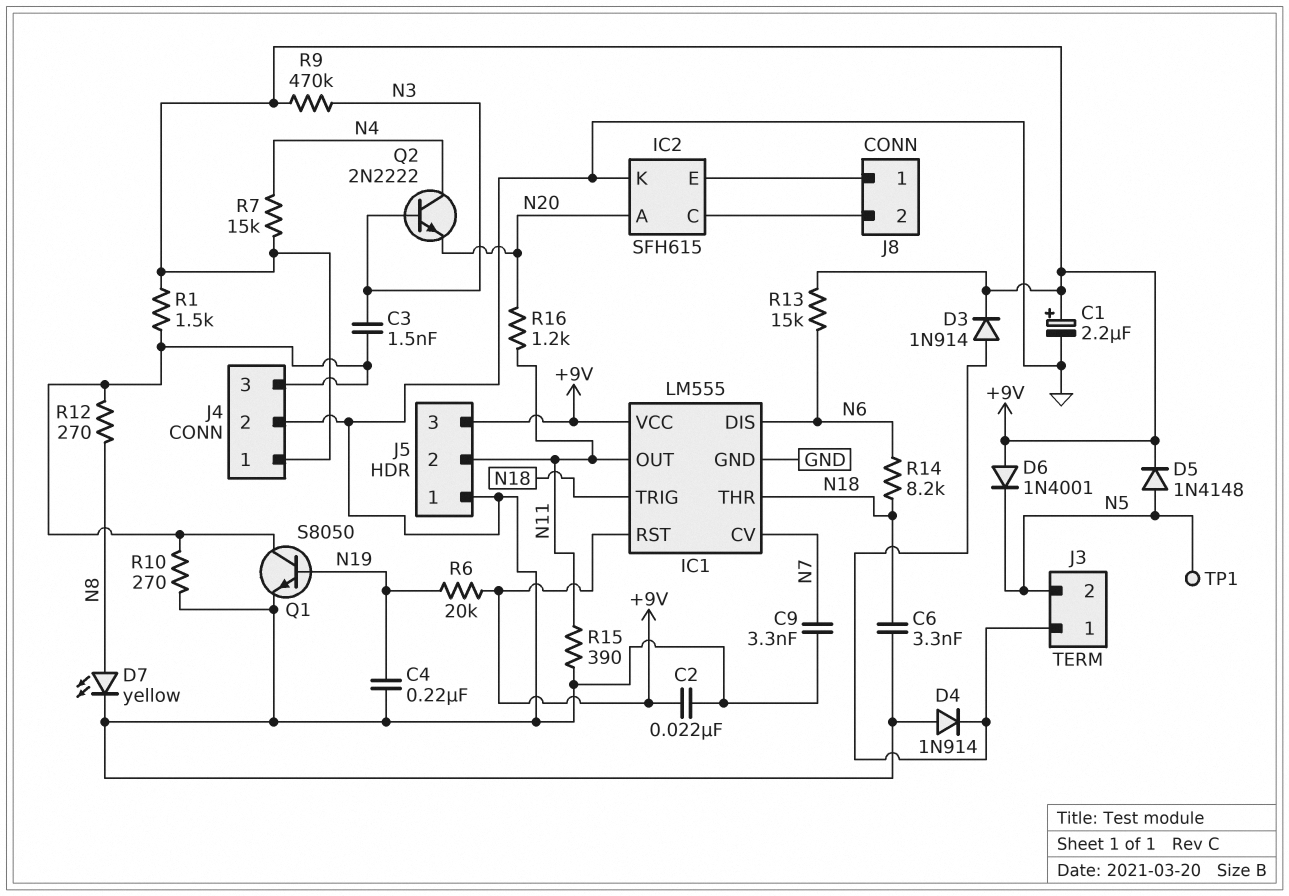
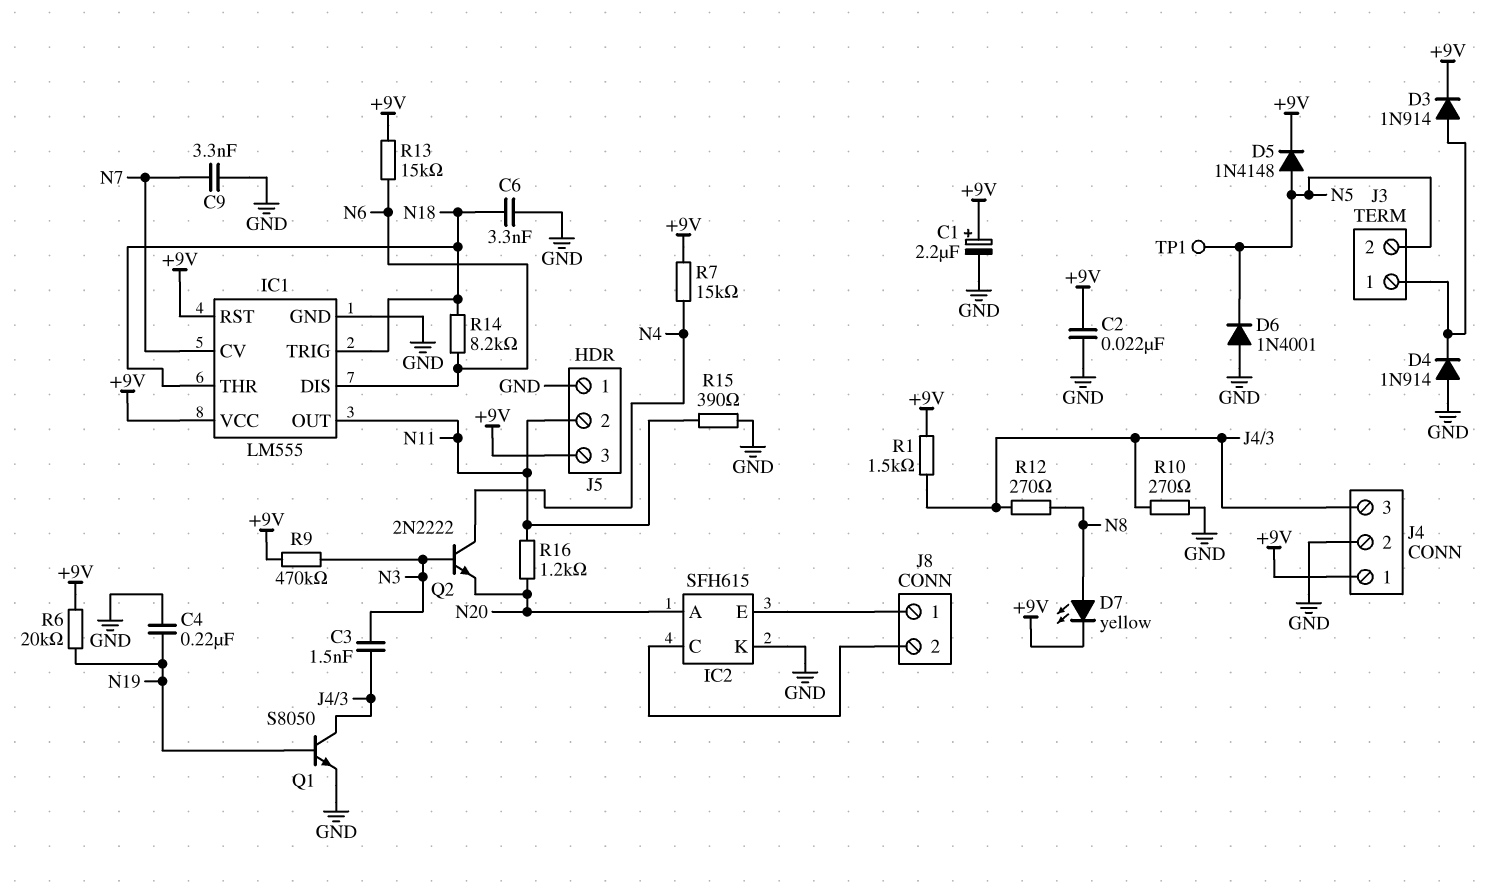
D6: diode 1N4001 (A +9V, K N5) -> diode 1N4001 (A GND, K N5)
D7: LED yellow (A N8, K GND) -> LED yellow (A N8, K +9V)

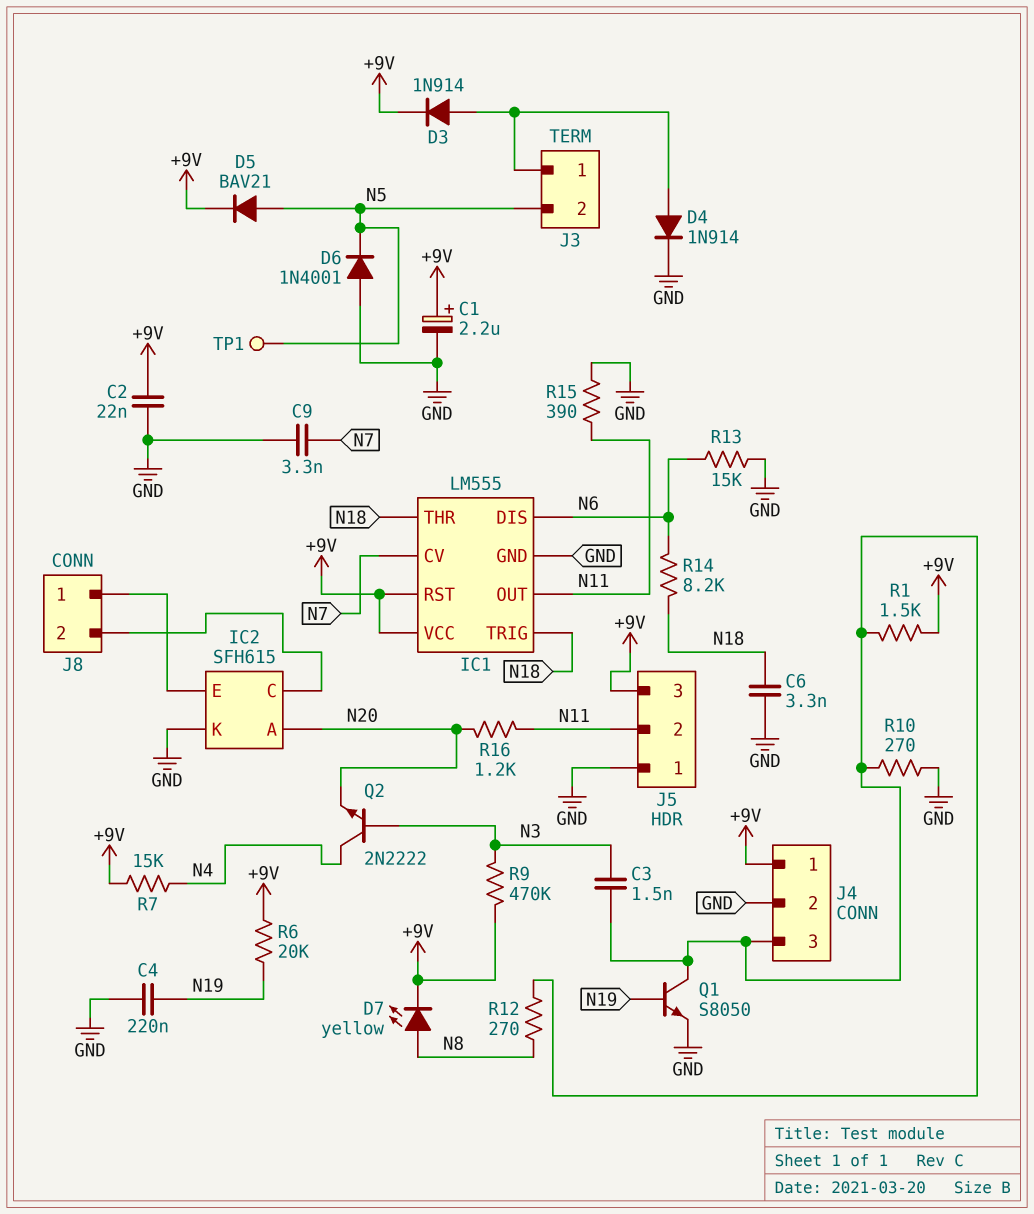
D4: diode 1N914 (A GND, K J3/1) -> diode 1N914 (A J3/1, K GND)
D5: diode 1N4148 (A N5, K +9V) -> diode BAV21 (A N5, K +9V)
R13: 15k (+9V, N6) -> 15k (GND, N6)

